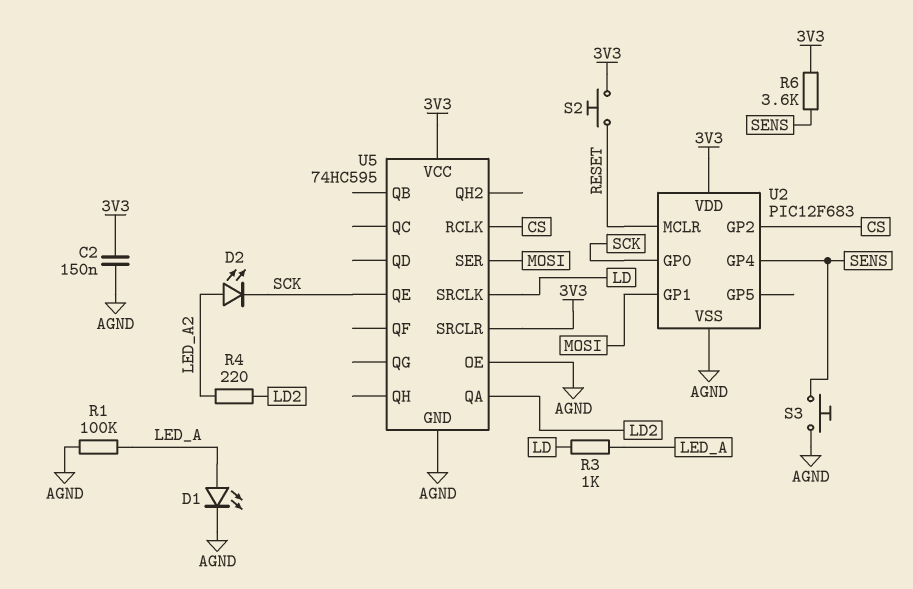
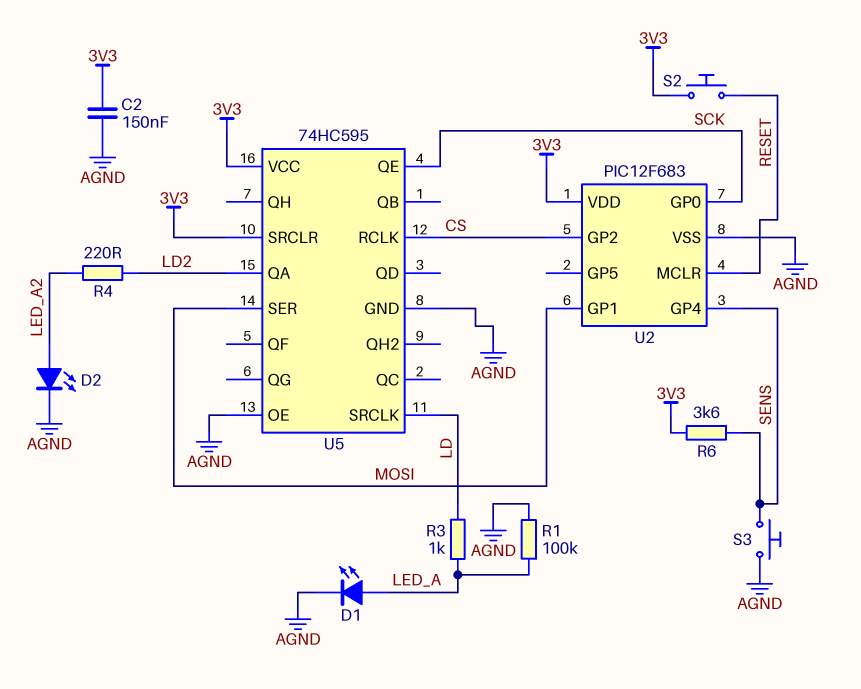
D2: LED (A LED_A2, K SCK) -> LED (A LED_A2, K AGND)

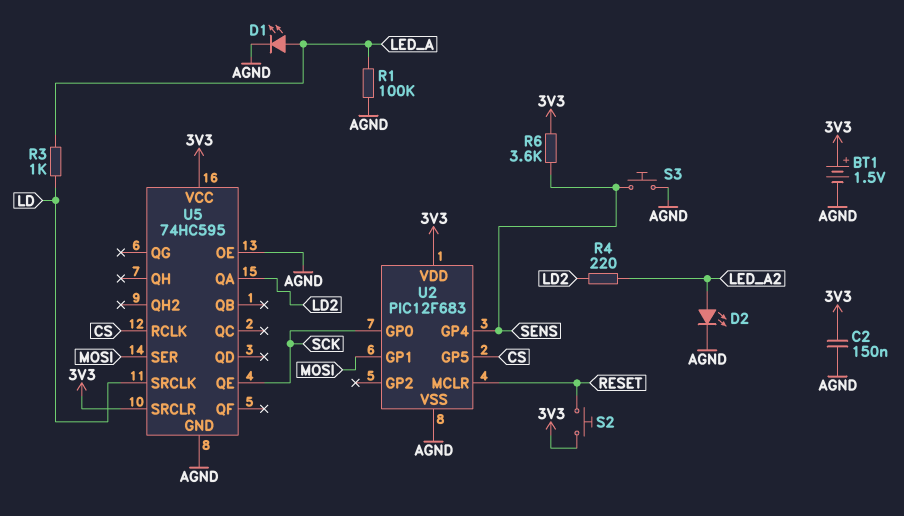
BT1: none -> 1.5V (plus 3V3, minus AGND)
U2 pin GP2: CS -> none
U2 pin GP5: none -> CS

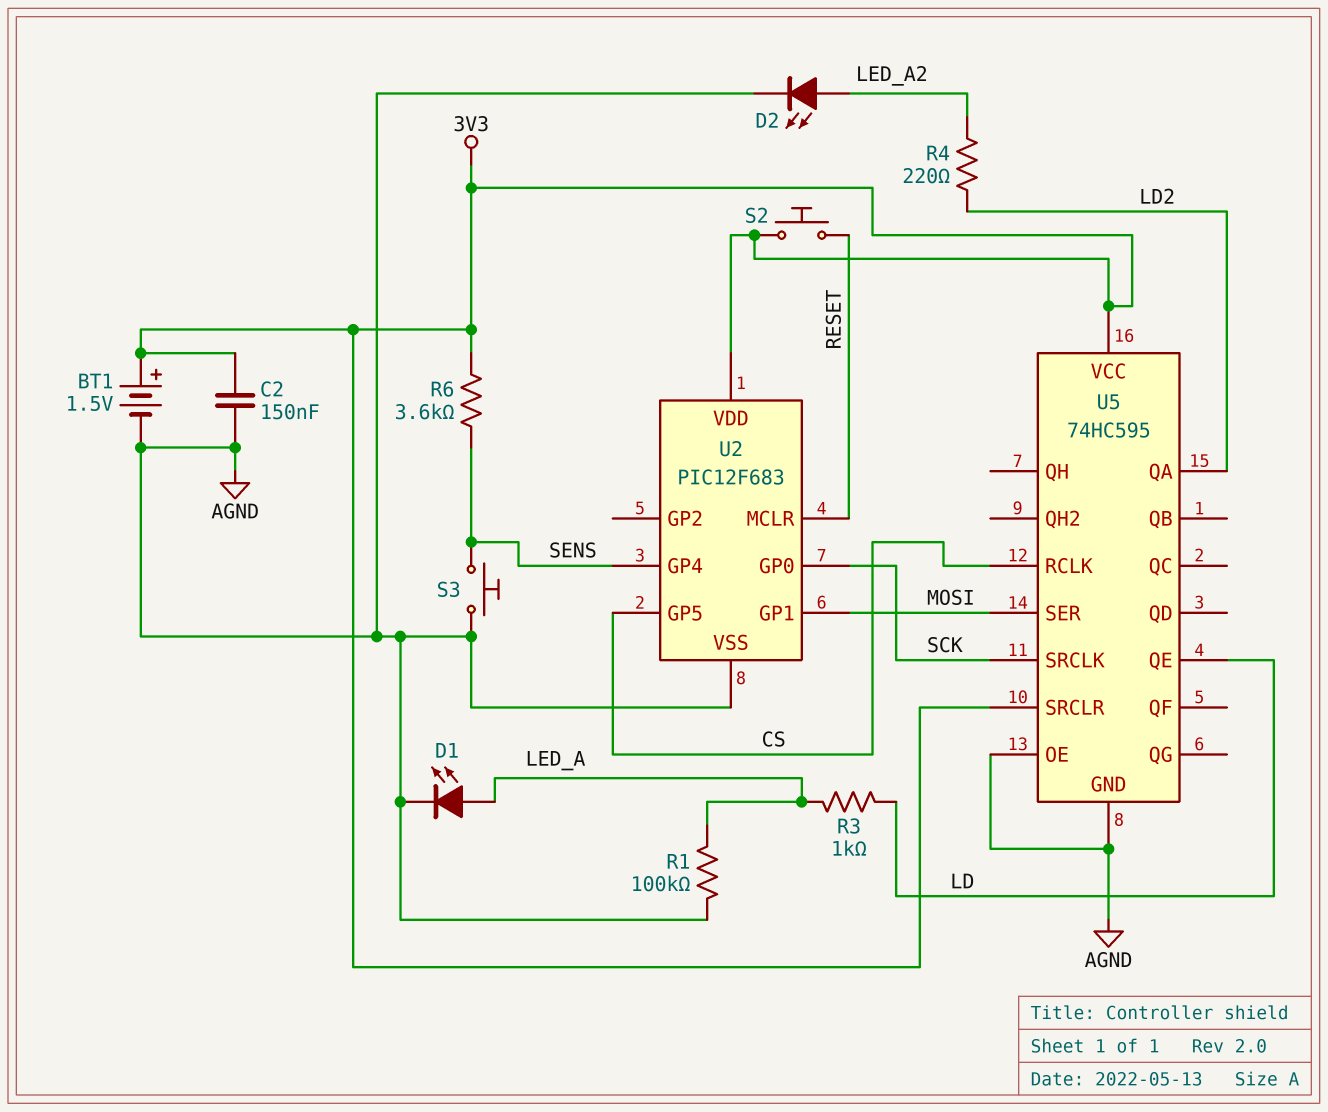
U5 pin QE: SCK -> LD
U5 pin SRCLK: LD -> SCK

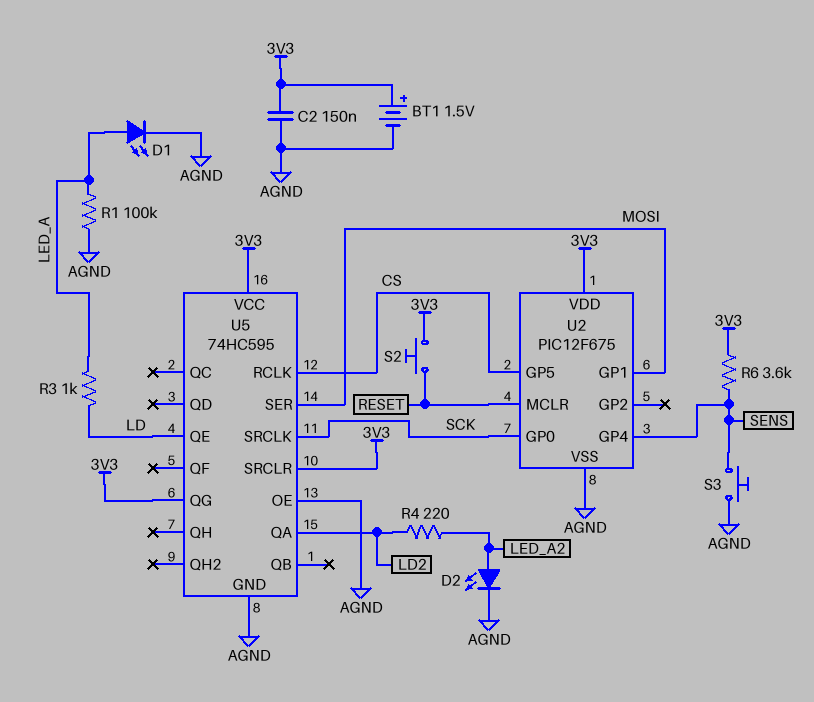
U2: PIC12F683 -> PIC12F675
U5 pin QG: none -> 3V3

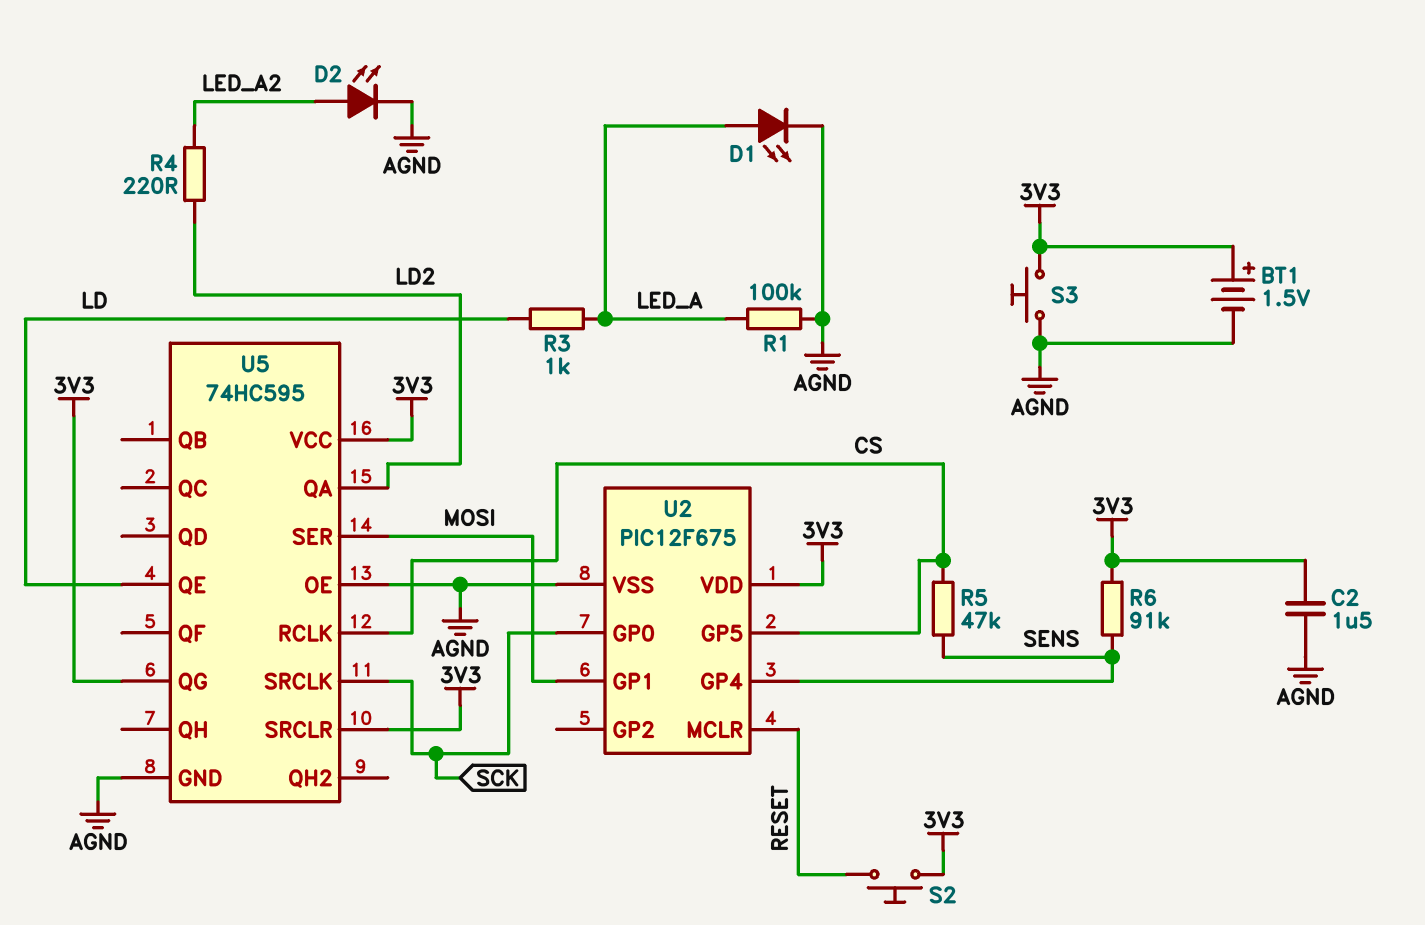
C2: 150nF (3V3, AGND) -> 1.5uF (3V3, AGND)
R5: none -> 47k (CS, SENS)
R6: 3.6k (3V3, SENS) -> 91k (3V3, SENS)
S3: button (AGND, SENS) -> button (3V3, AGND)

